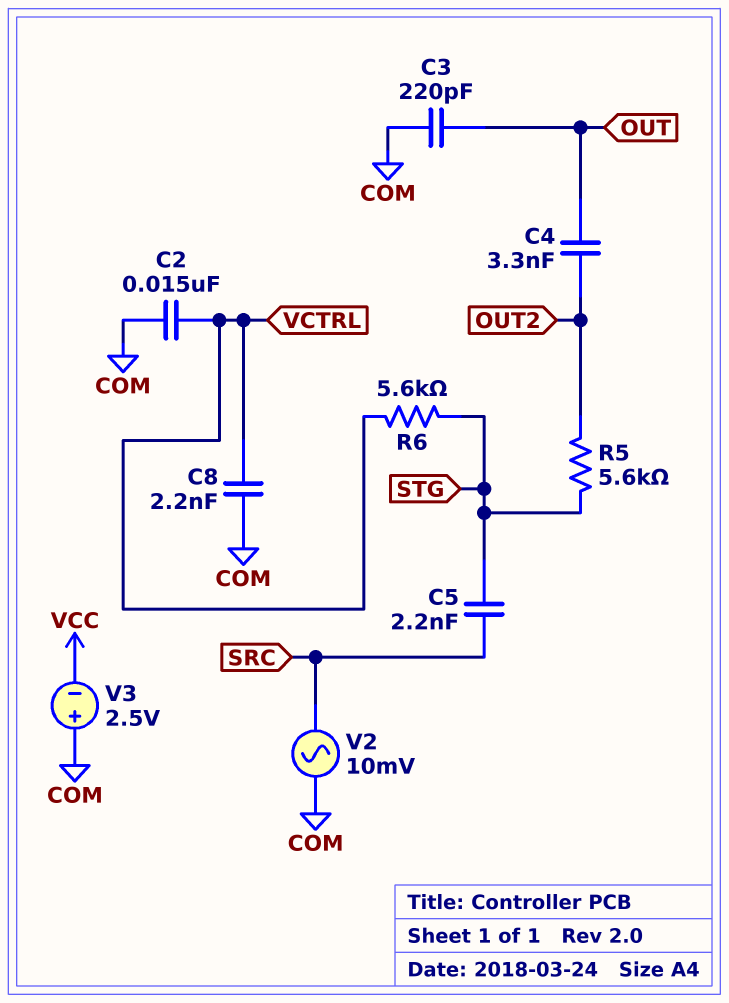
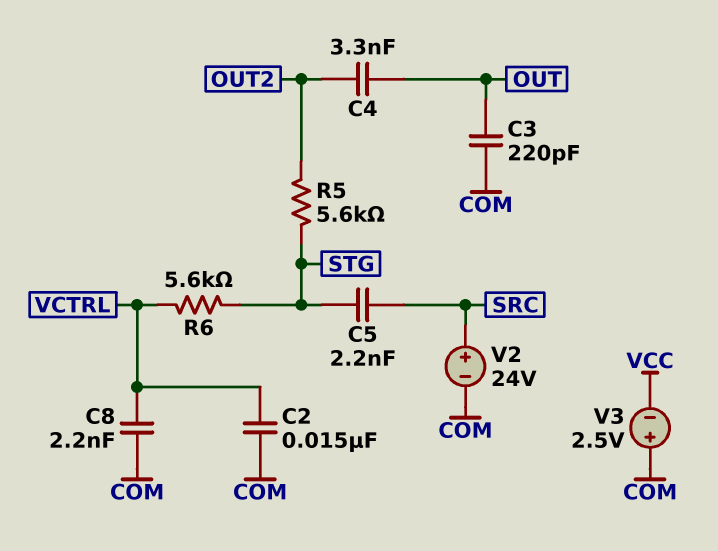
V2: AC 10mV (COM, SRC) -> 24V (plus SRC, minus COM)

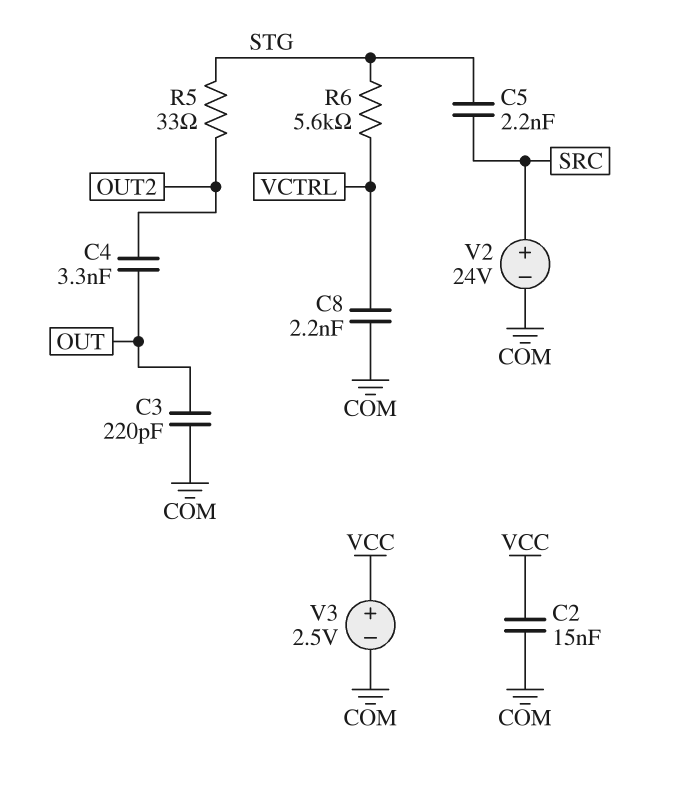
C2: 15nF (COM, VCTRL) -> 15nF (COM, VCC)
R5: 5.6k (OUT2, STG) -> 33 (OUT2, STG)
V3: 2.5V (plus COM, minus VCC) -> 2.5V (plus VCC, minus COM)

